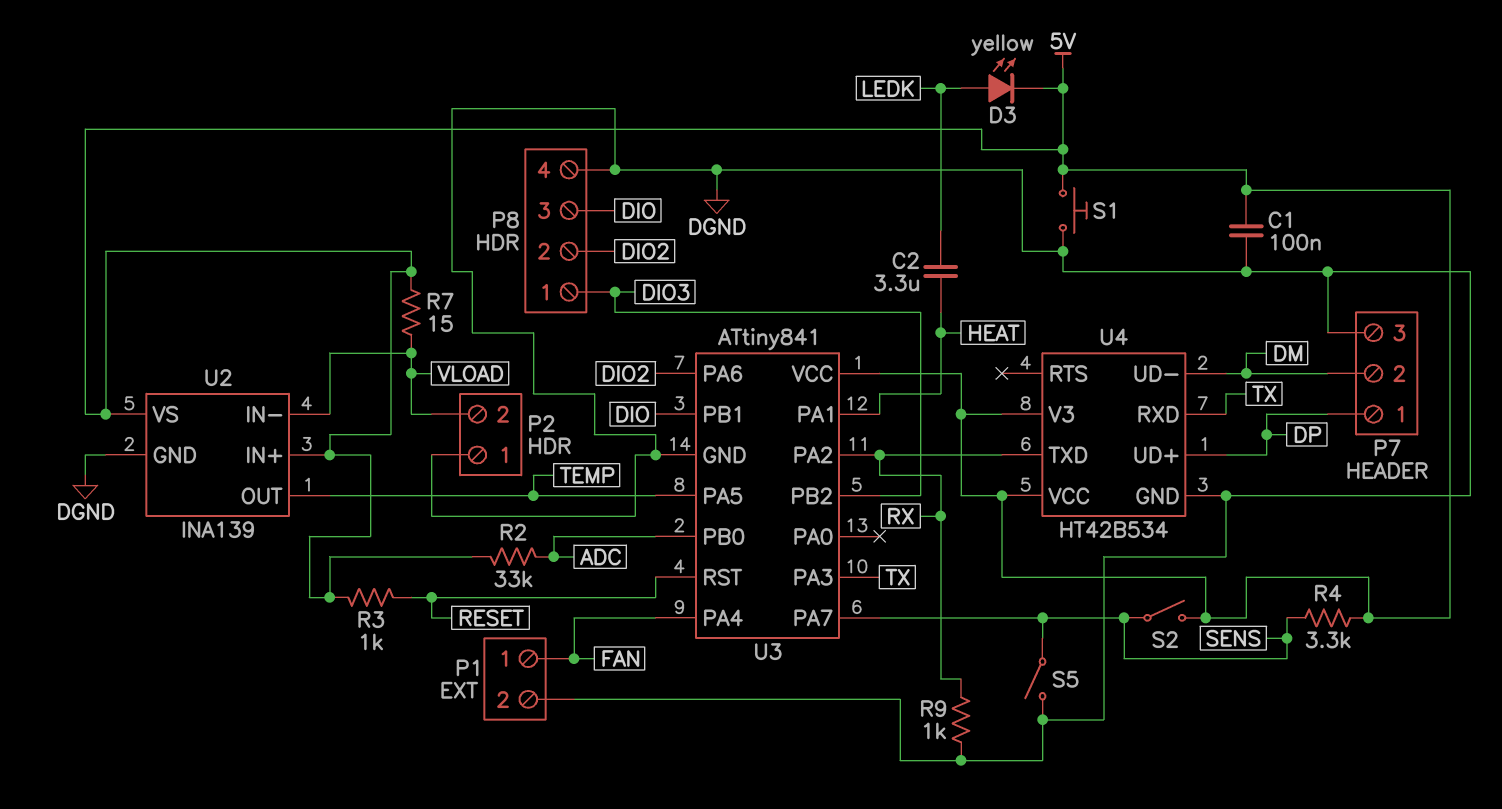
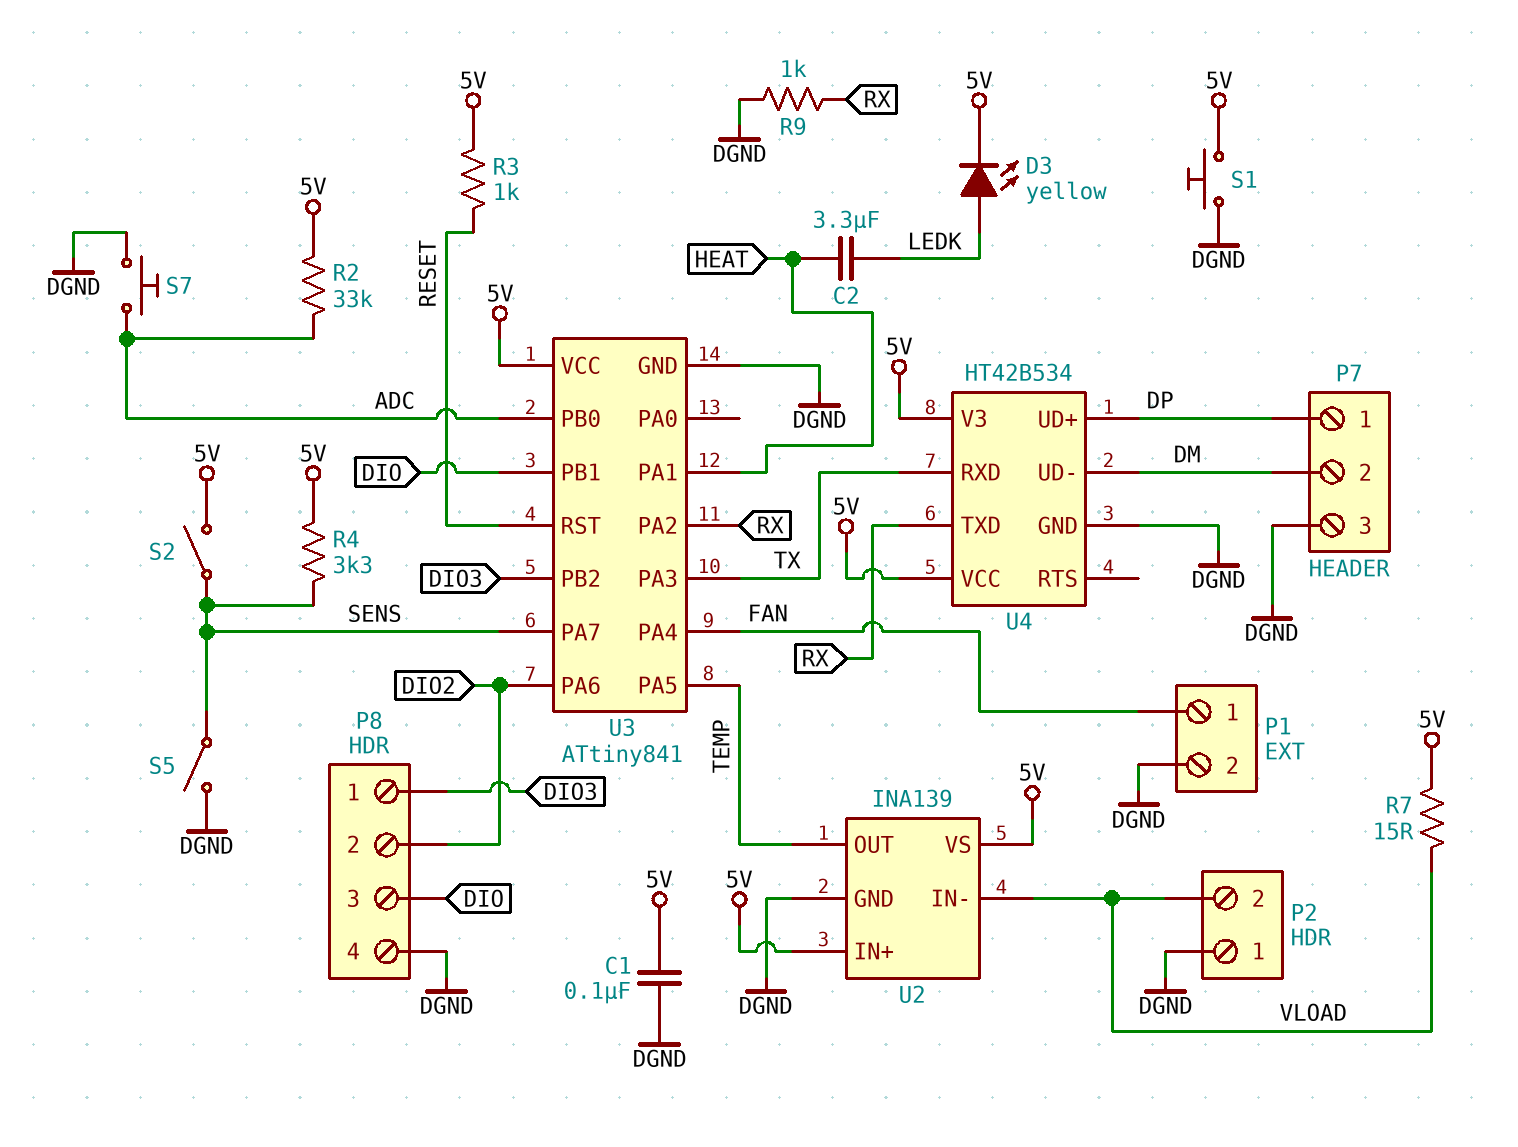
S7: none -> button (ADC, DGND)

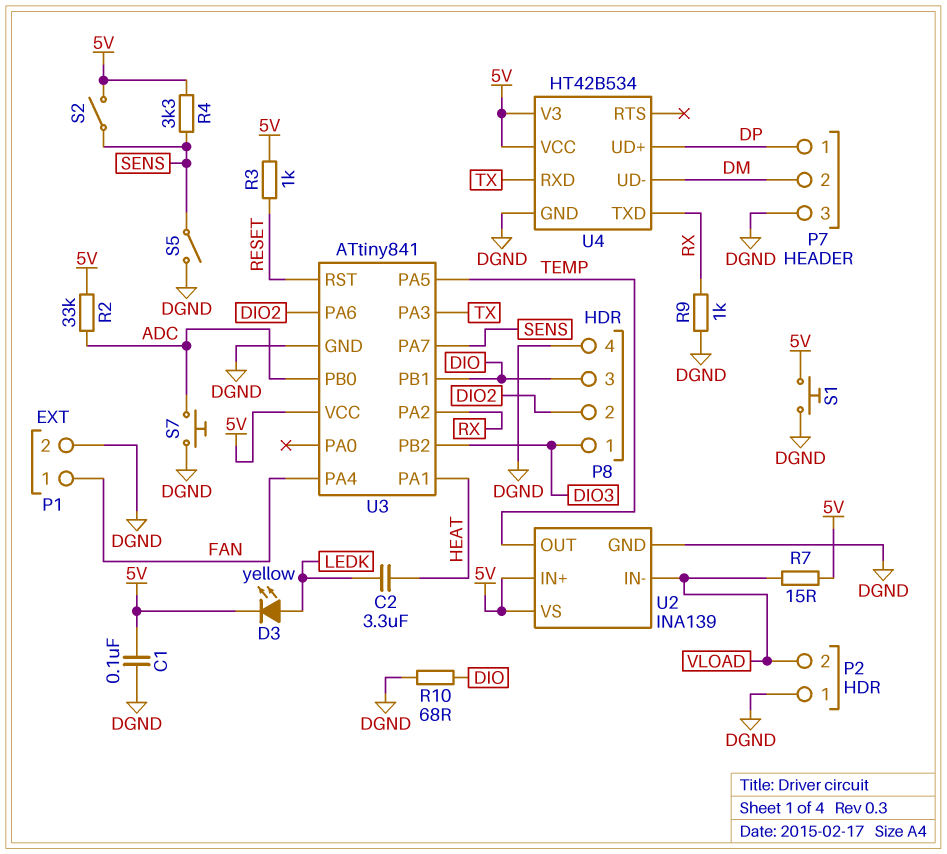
R10: none -> 68 (DGND, DIO)

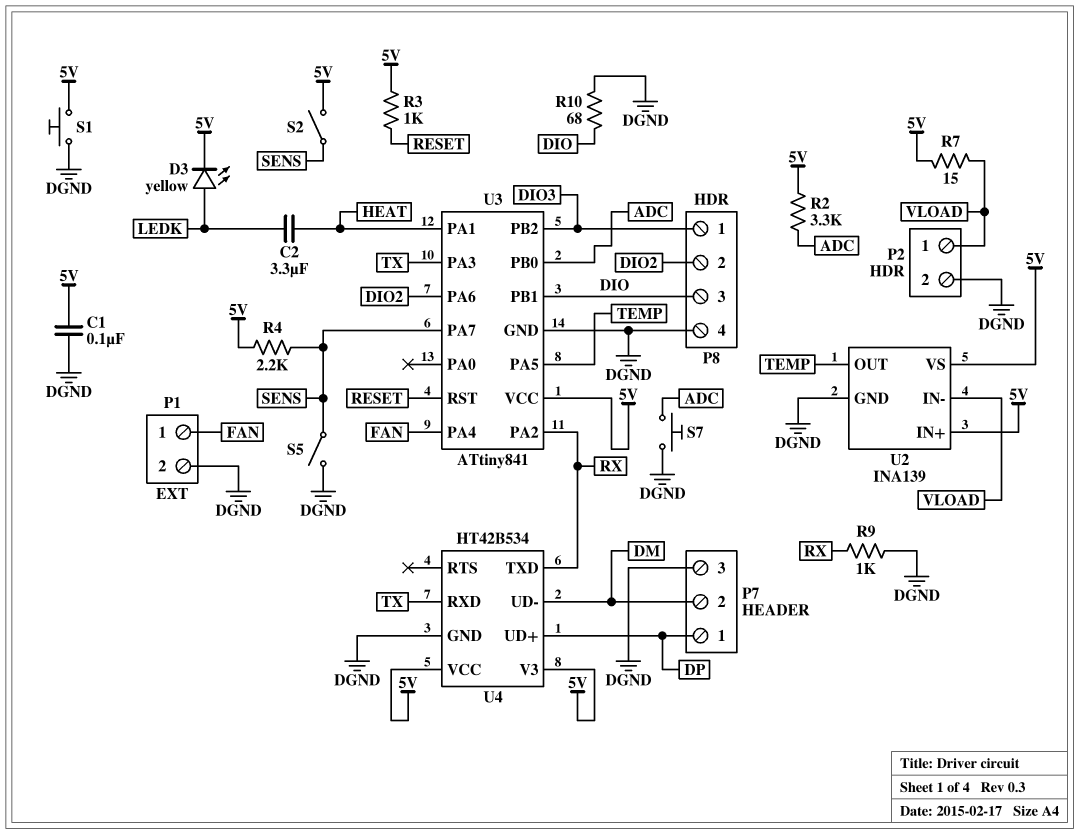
P2 pin 1: DGND -> VLOAD
P2 pin 2: VLOAD -> DGND
R2: 33k (5V, ADC) -> 3.3k (5V, ADC)
R4: 3.3k (5V, SENS) -> 2.2k (5V, SENS)

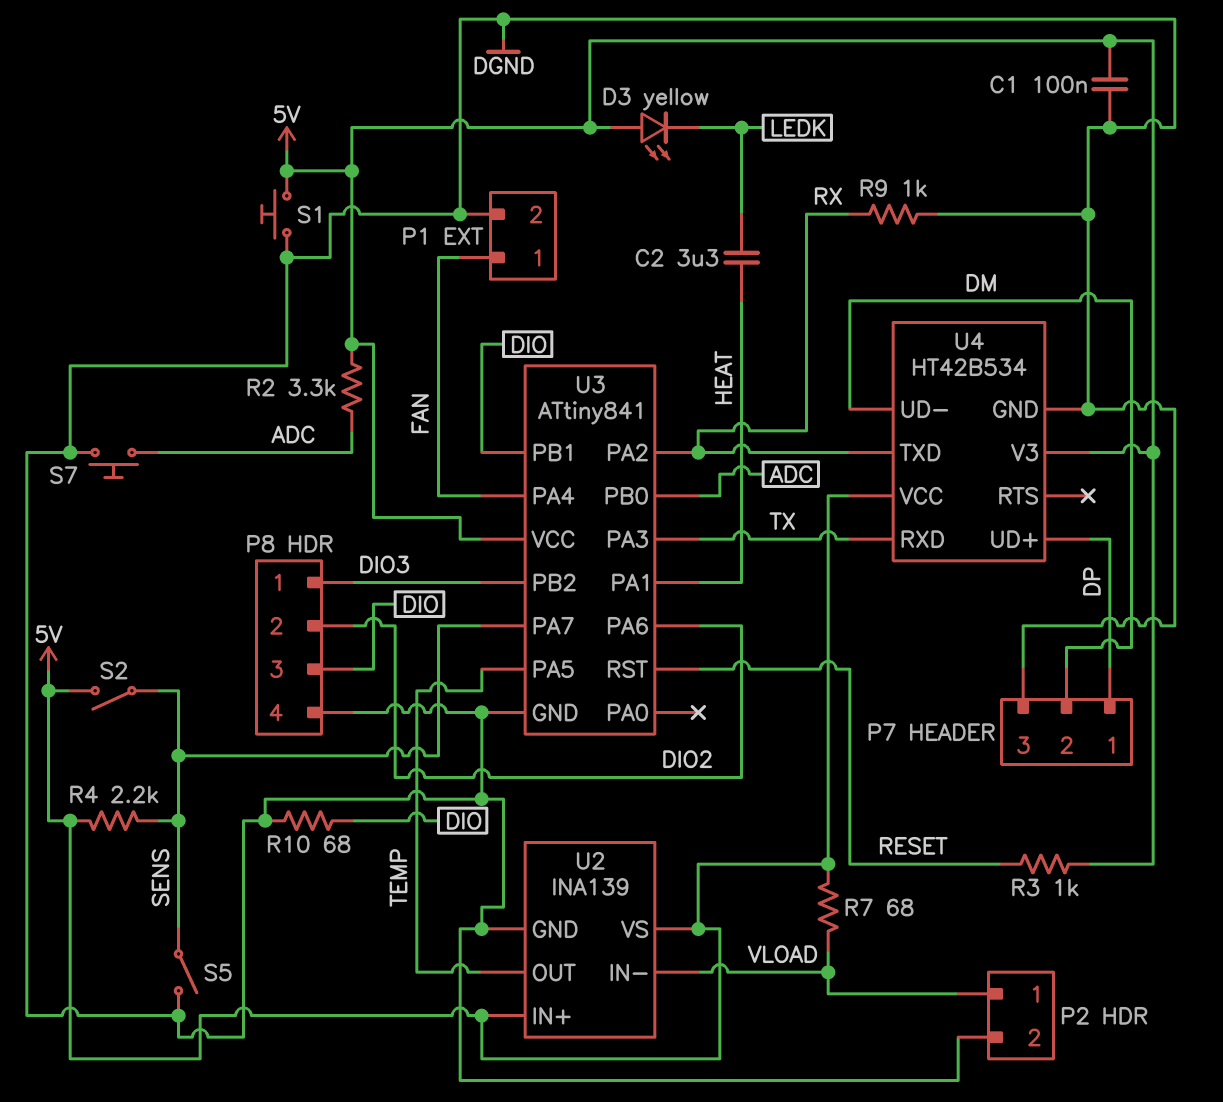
D3: LED yellow (A LEDK, K 5V) -> LED yellow (A 5V, K LEDK)
R7: 15 (5V, VLOAD) -> 68 (5V, VLOAD)

